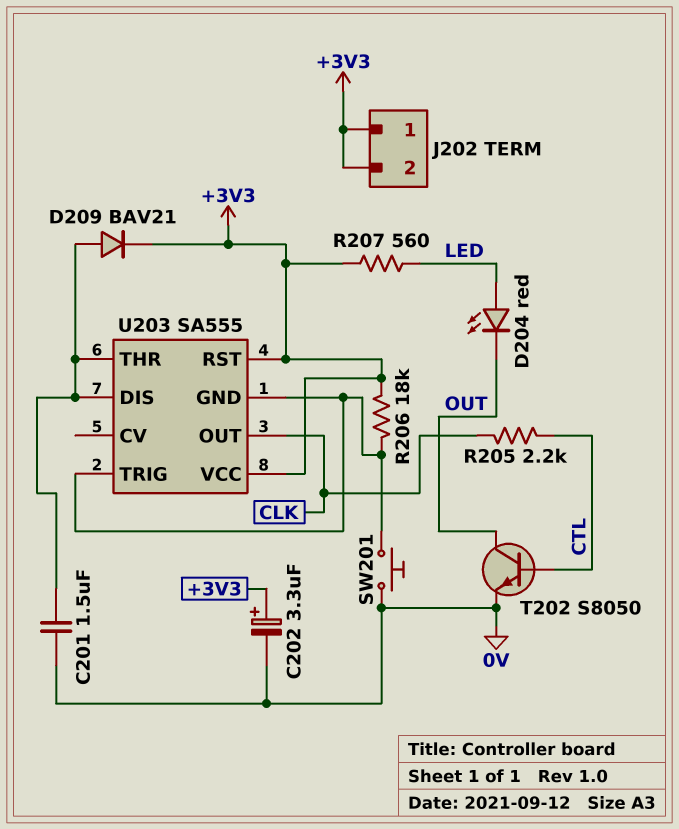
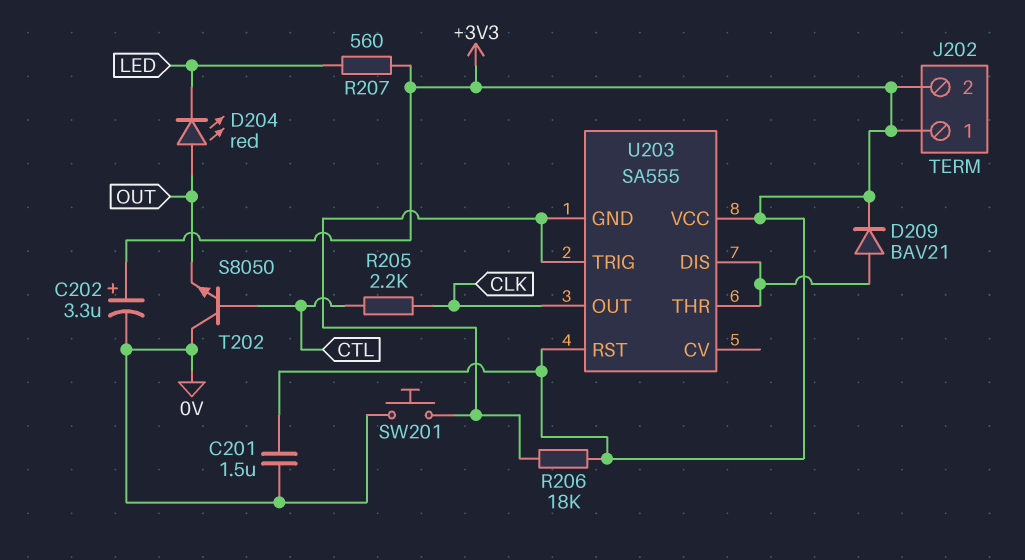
C201: 1.5uF (0V, U203/DIS) -> 1.5uF (+3V3, 0V)
D204: LED red (A LED, K OUT) -> LED red (A OUT, K LED)
T202: NPN S8050 (B CTL, C OUT, E 0V) -> NPN S8050 (B CTL, C 0V, E OUT)

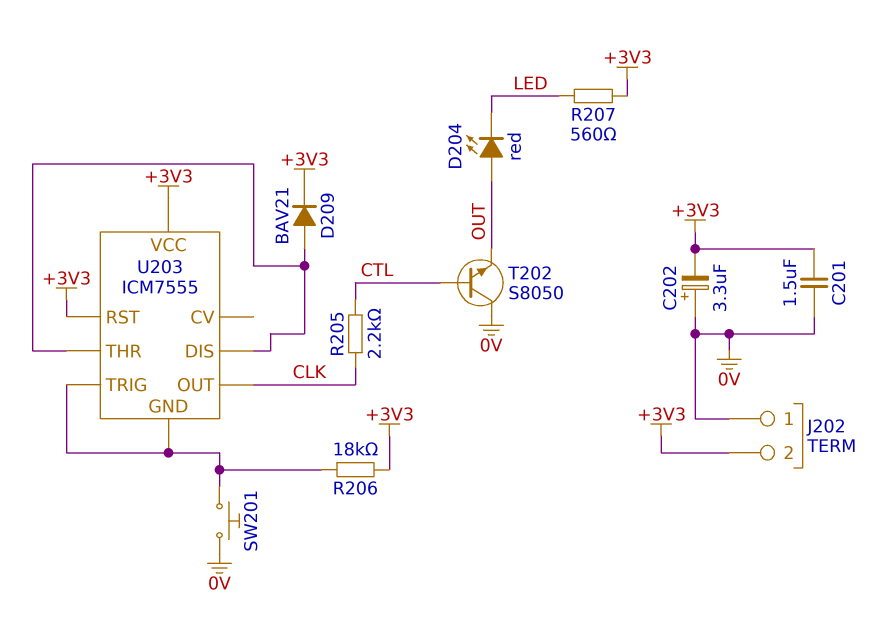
C202: 3.3uF (plus +3V3, minus 0V) -> 3.3uF (plus 0V, minus +3V3)
J202 pin 1: +3V3 -> 0V
U203: SA555 -> ICM7555

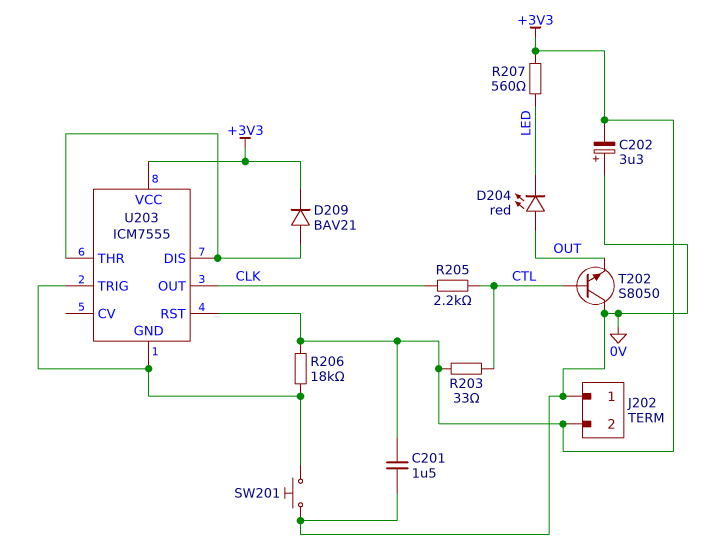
R203: none -> 33 (+3V3, CTL)

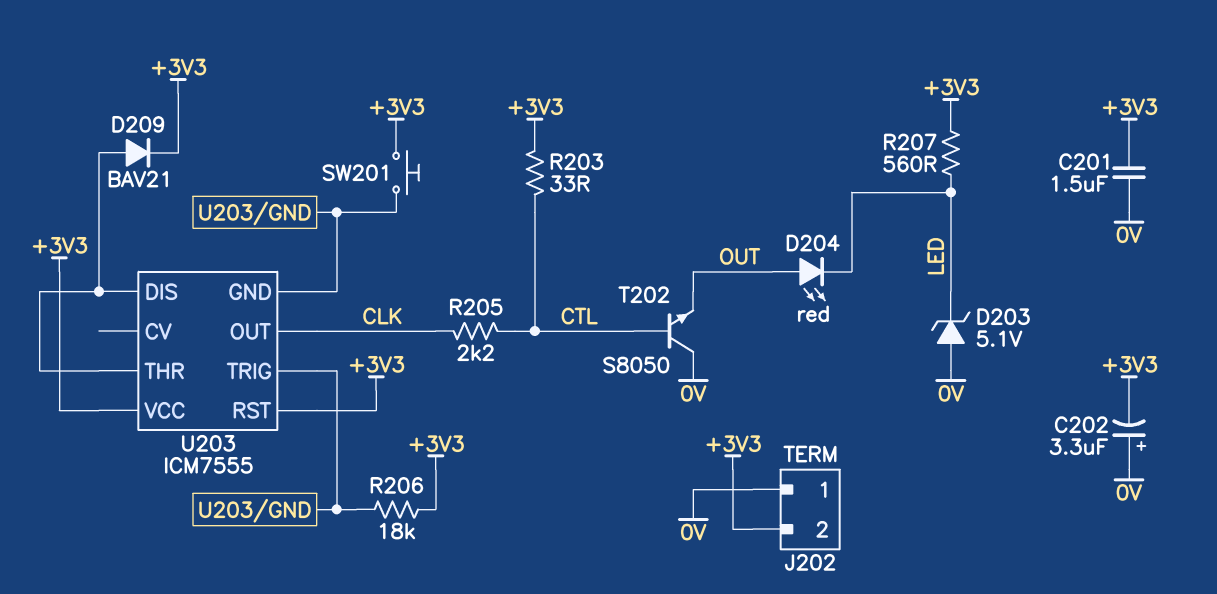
D203: none -> zener 5.1V (A 0V, K LED)
SW201: button (0V, U203/GND) -> button (+3V3, U203/GND)

